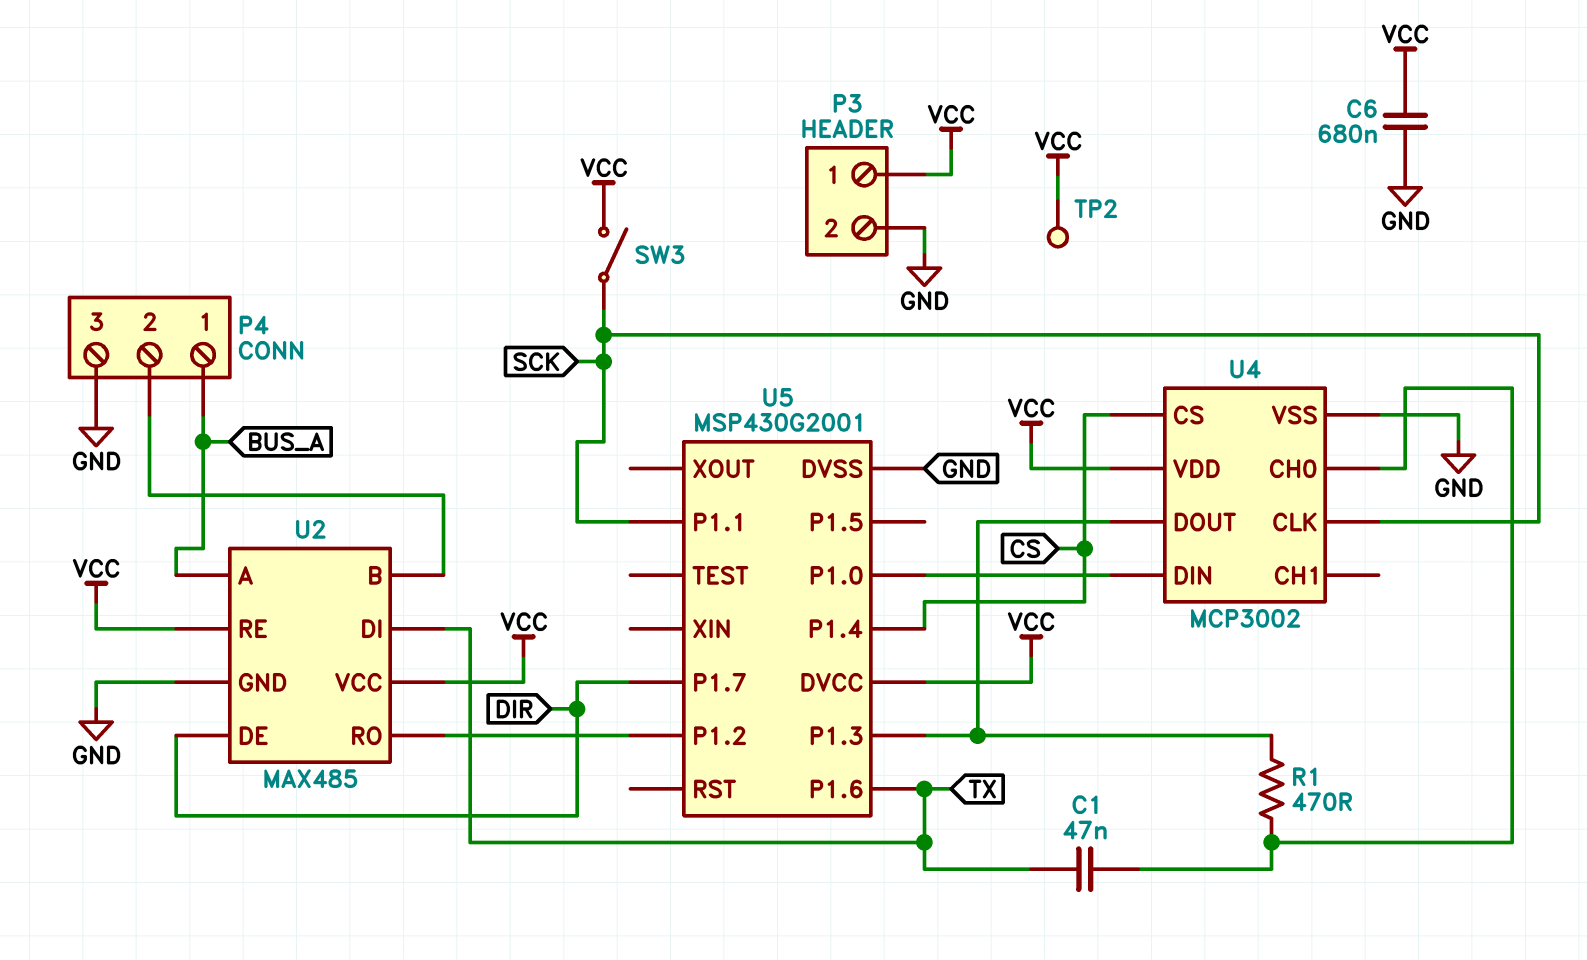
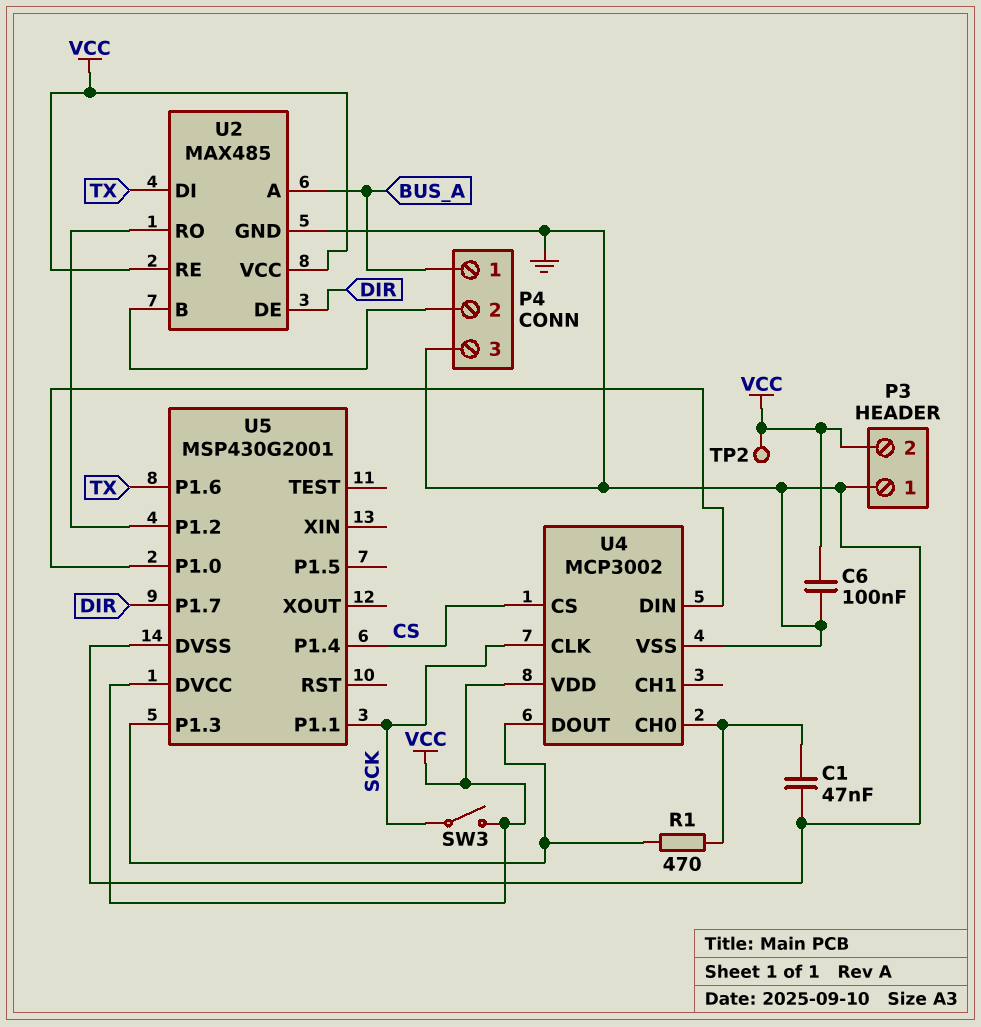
C1: 47nF (TX, U4/CH0) -> 47nF (GND, U4/CH0)
C6: 680nF (GND, VCC) -> 100nF (GND, VCC)
P3 pin 1: VCC -> GND
P3 pin 2: GND -> VCC

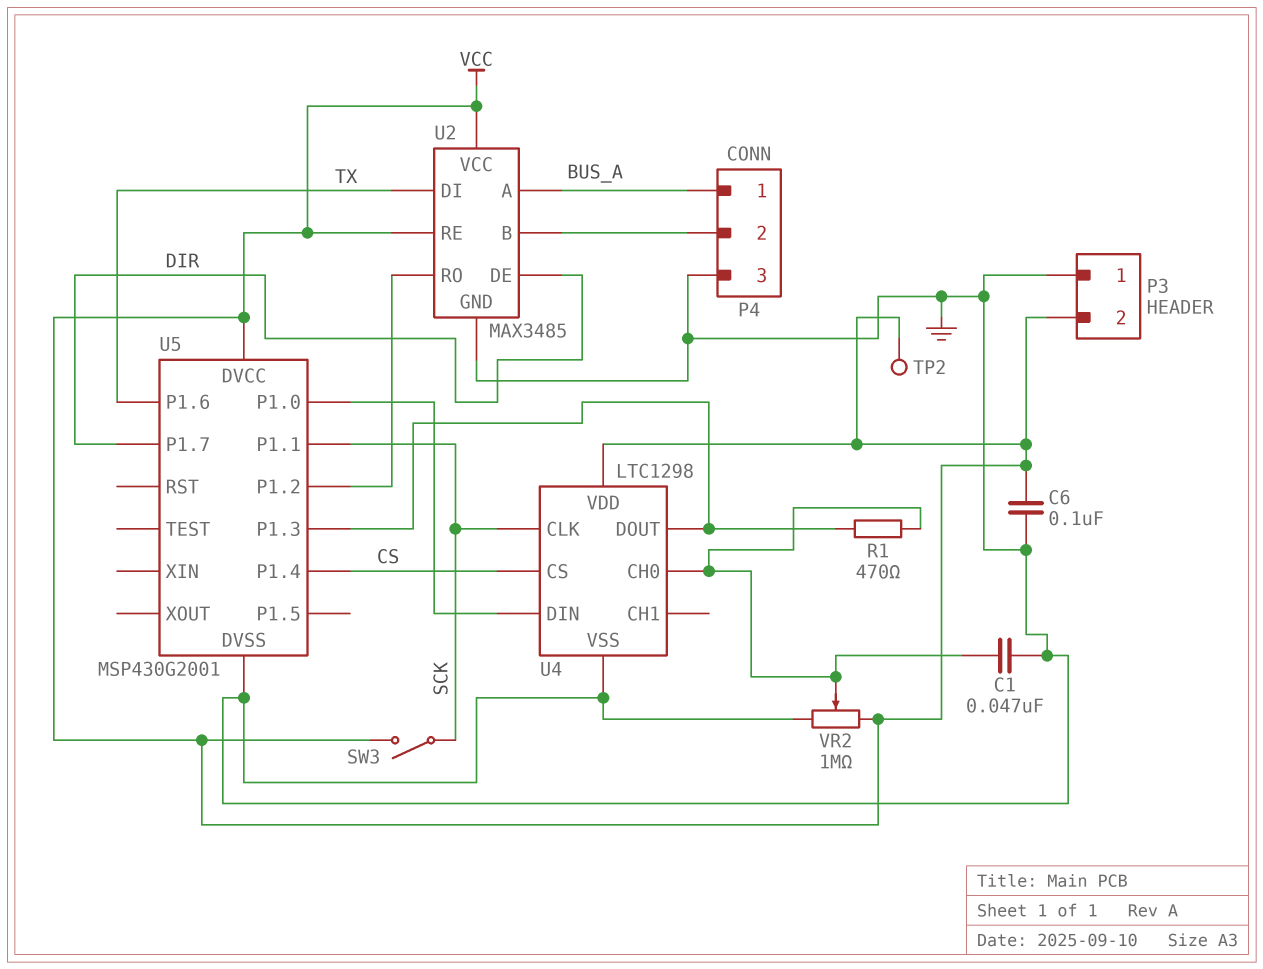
U2: MAX485 -> MAX3485
U4: MCP3002 -> LTC1298
VR2: none -> 1M (GND, VCC, wiper U4/CH0)

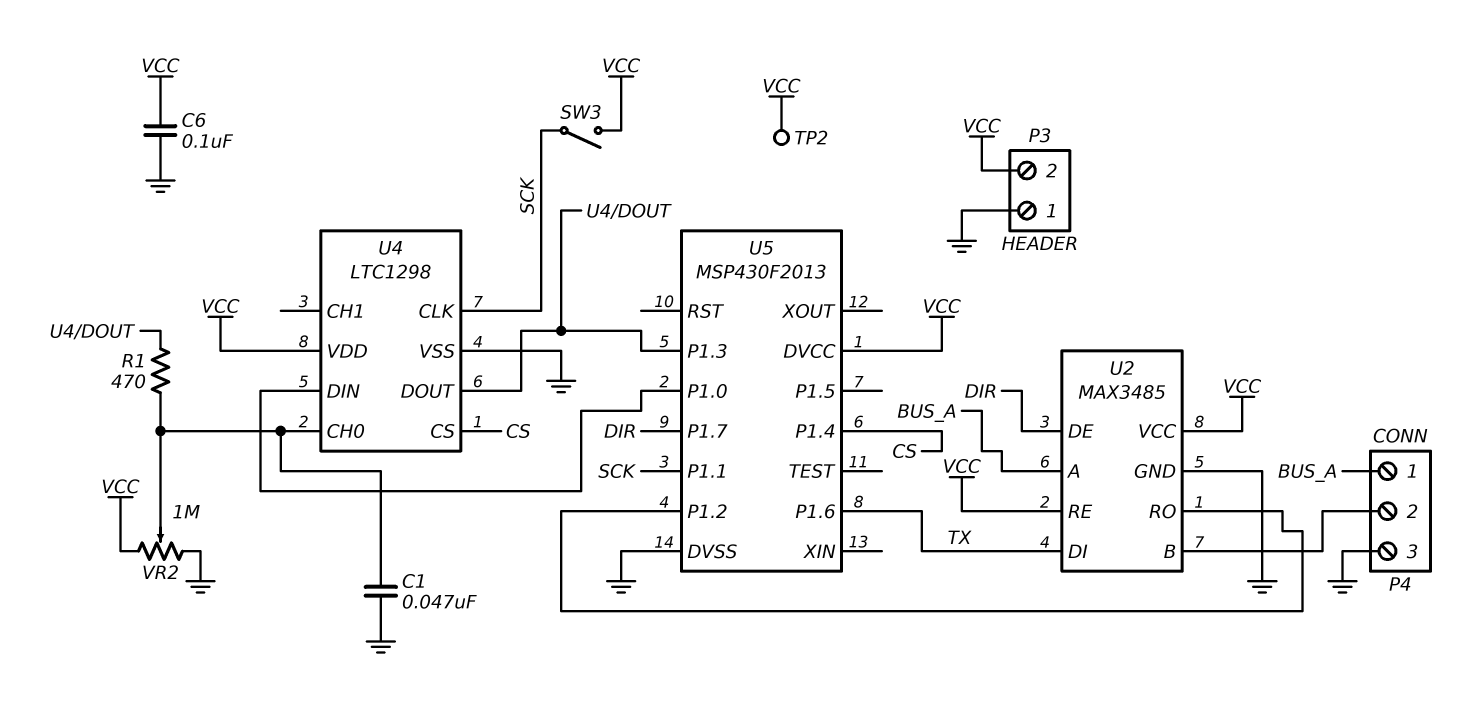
U5: MSP430G2001 -> MSP430F2013

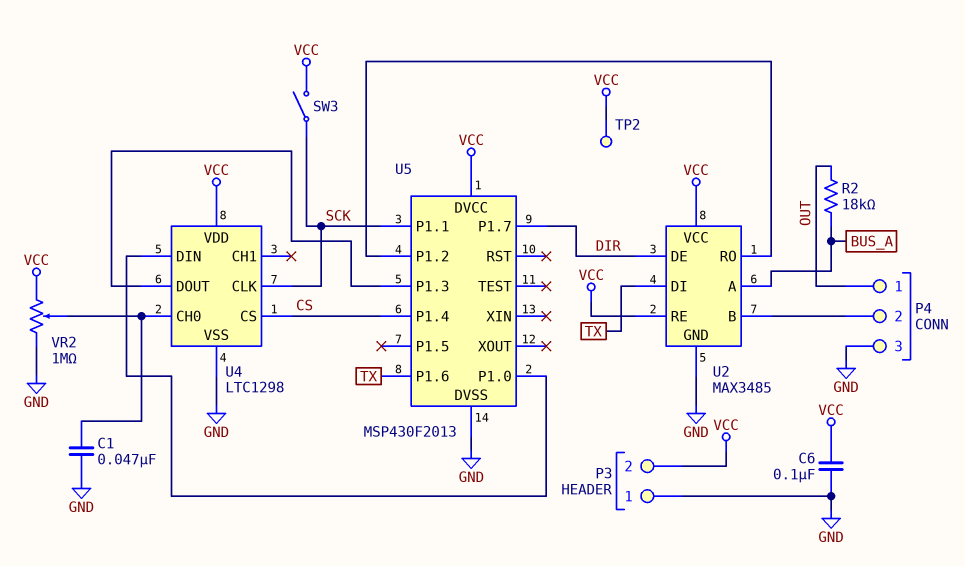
P4 pin 1: BUS_A -> OUT
R1: 470 (U4/CH0, U4/DOUT) -> none
R2: none -> 18k (BUS_A, OUT)

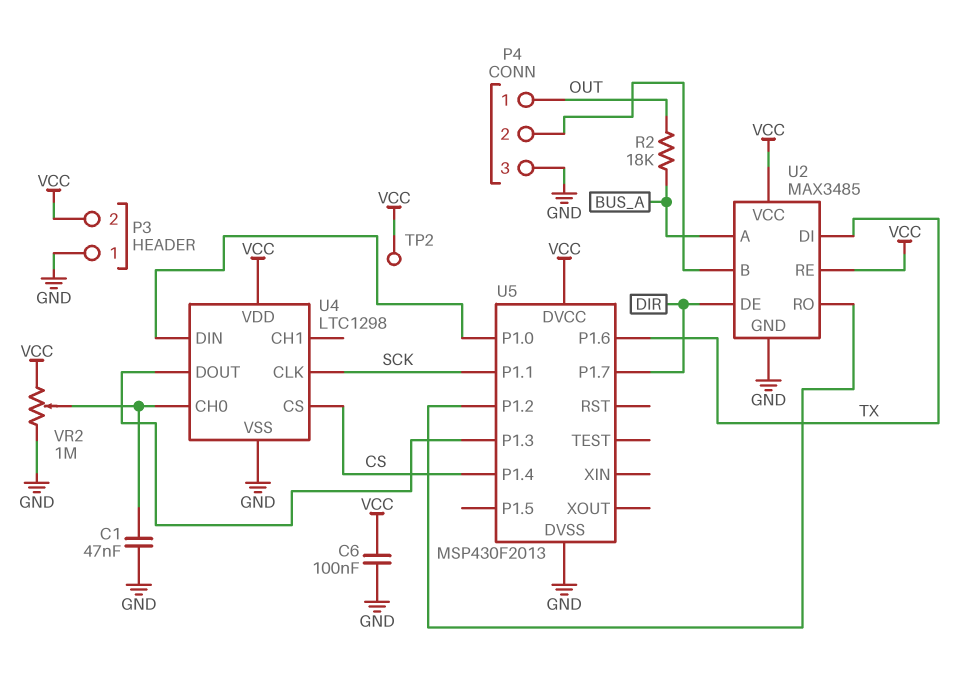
SW3: switch (SCK, VCC) -> none

